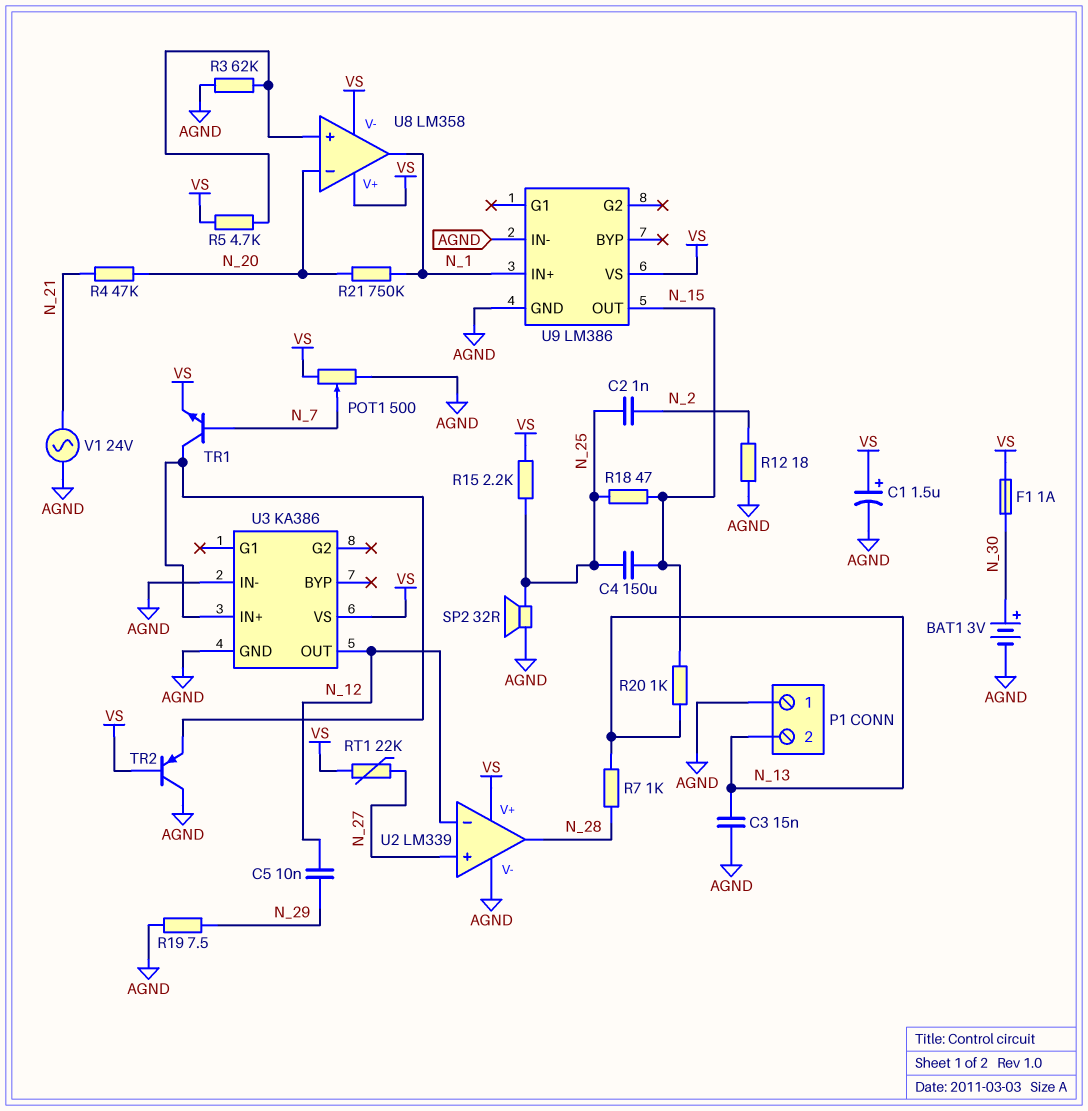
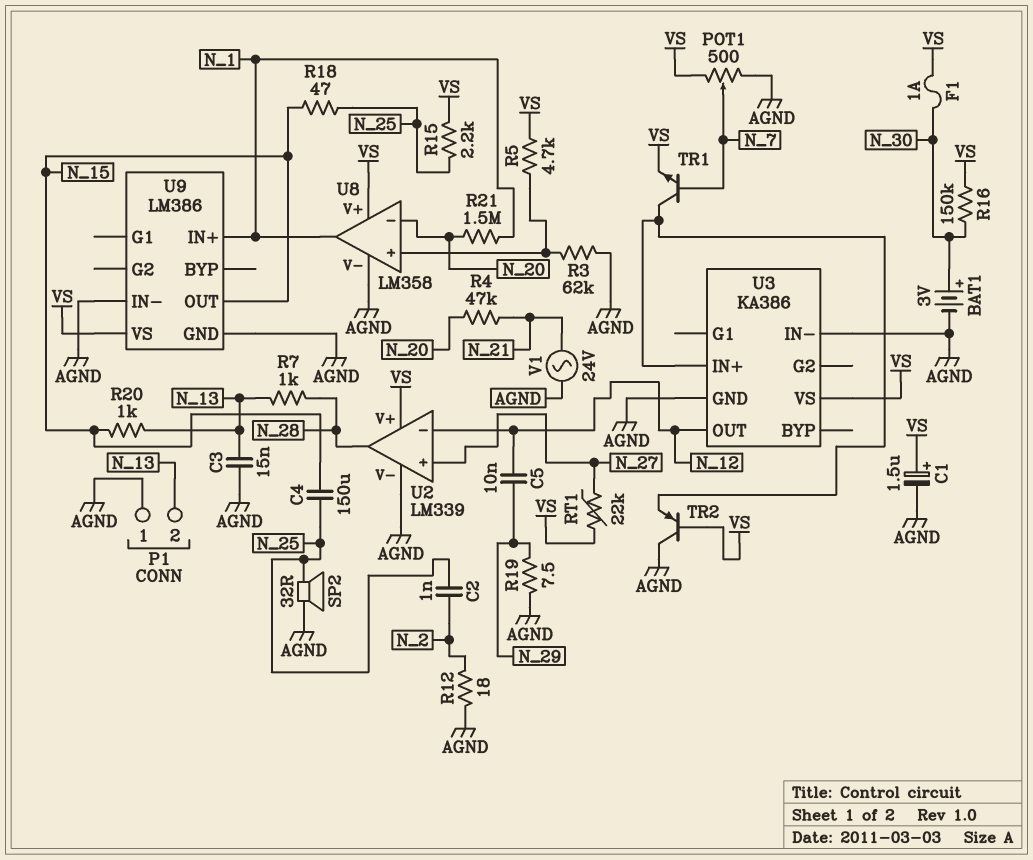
R16: none -> 150k (N_30, VS)
R21: 750k (N_1, N_20) -> 1.5M (N_1, N_20)
U8 pin V-: VS -> AGND

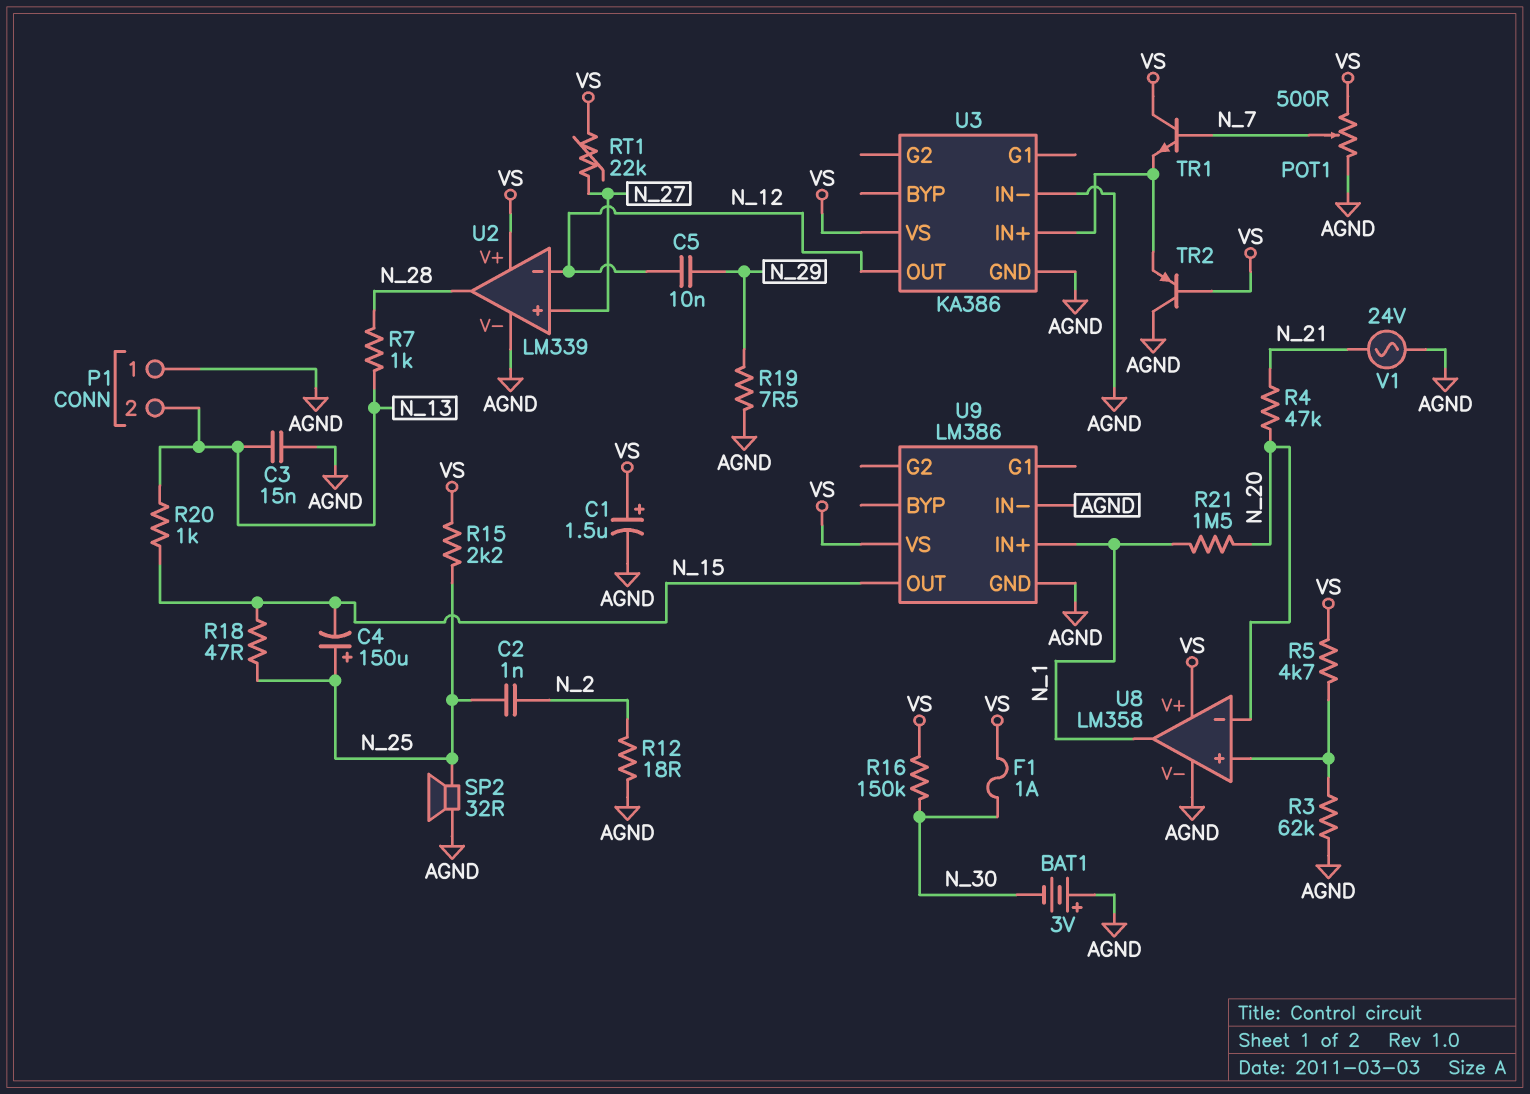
BAT1: 3V (plus N_30, minus AGND) -> 3V (plus AGND, minus N_30)
C4: 150uF (N_15, N_25) -> 150uF (plus N_25, minus N_15)
TR1: NPN (B N_7, C U3/IN+, E VS) -> NPN (B N_7, C VS, E U3/IN+)

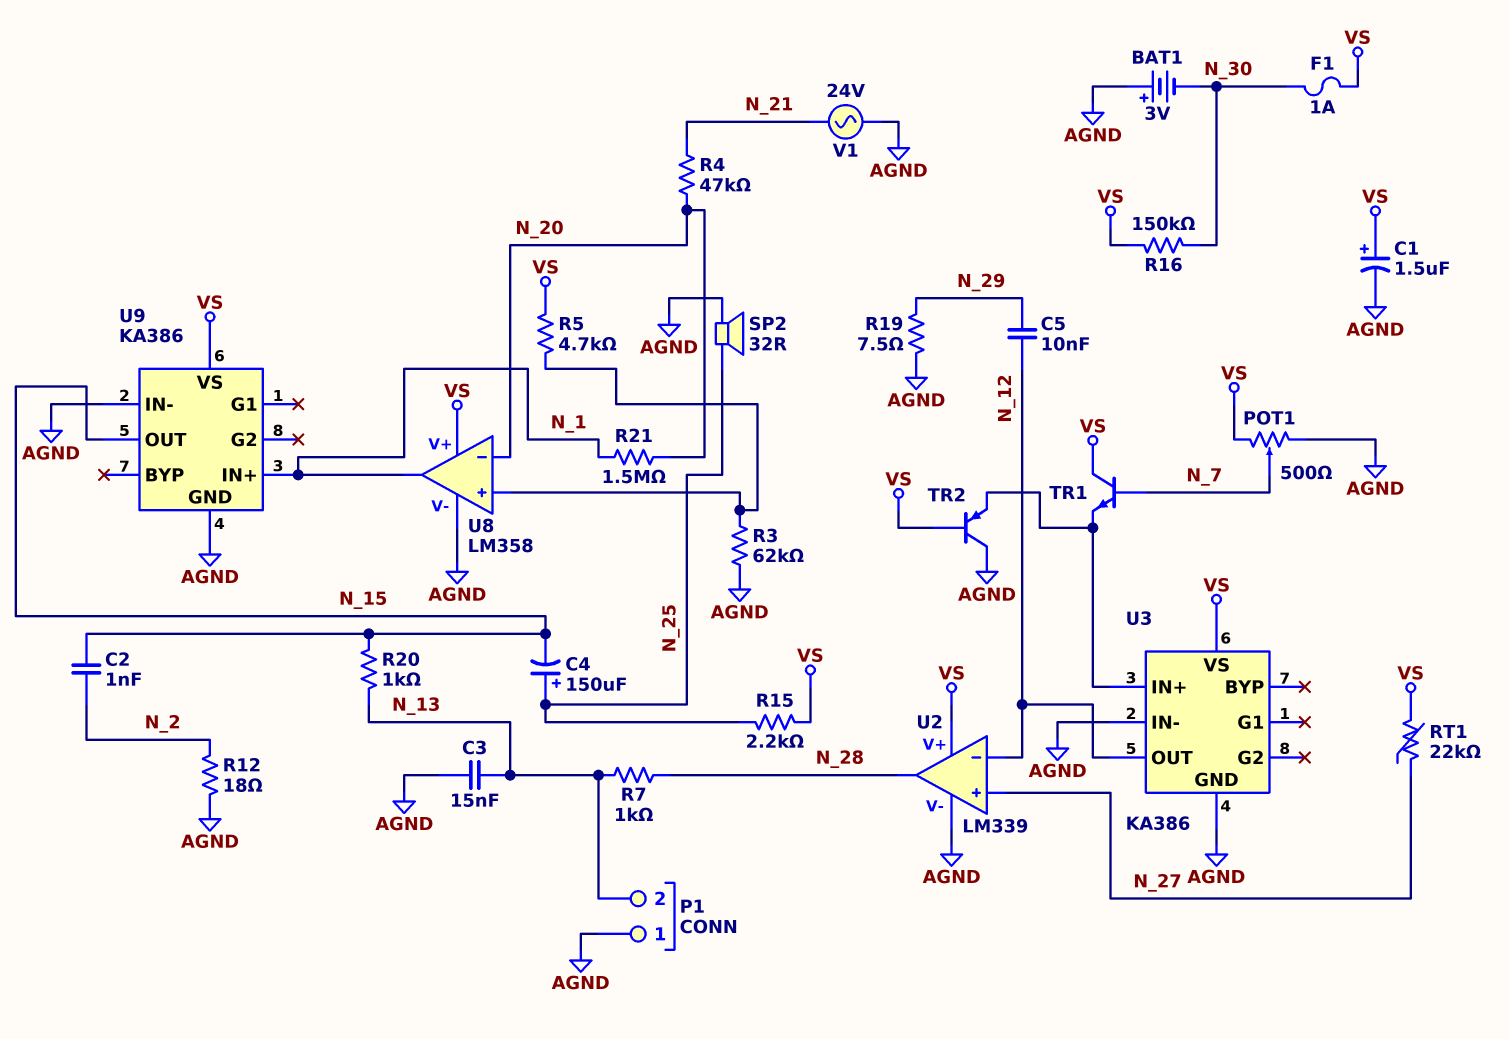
C2: 1nF (N_2, N_25) -> 1nF (N_2, N_15)
R18: 47 (N_15, N_25) -> none
U9: LM386 -> KA386

